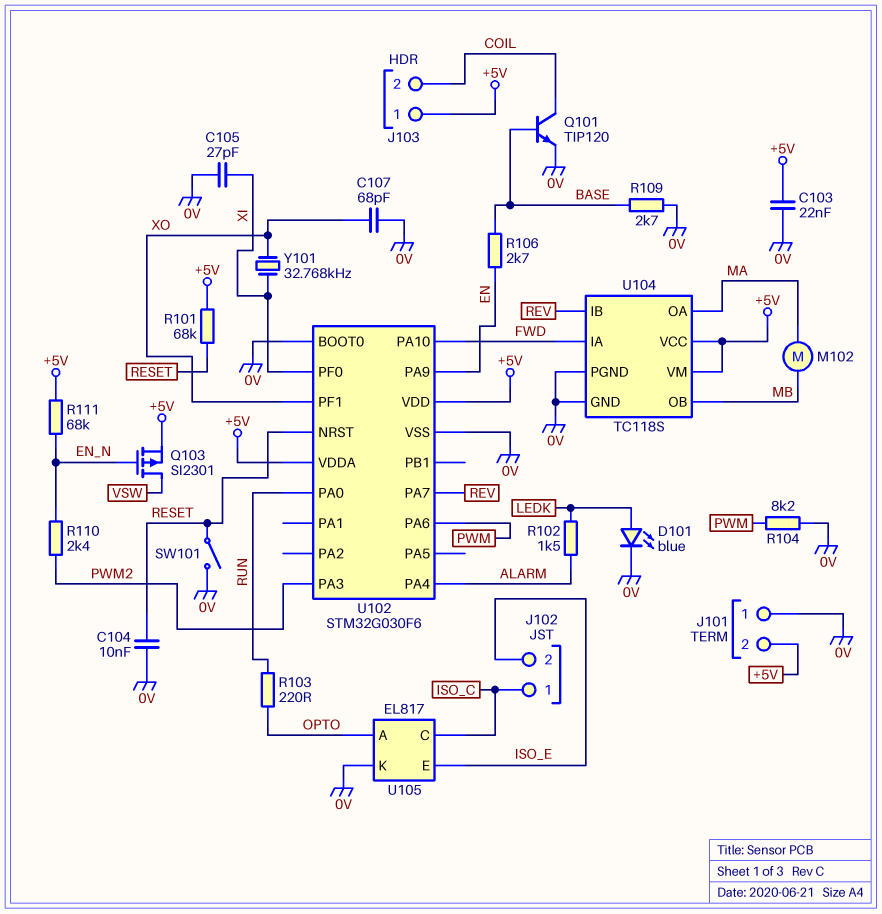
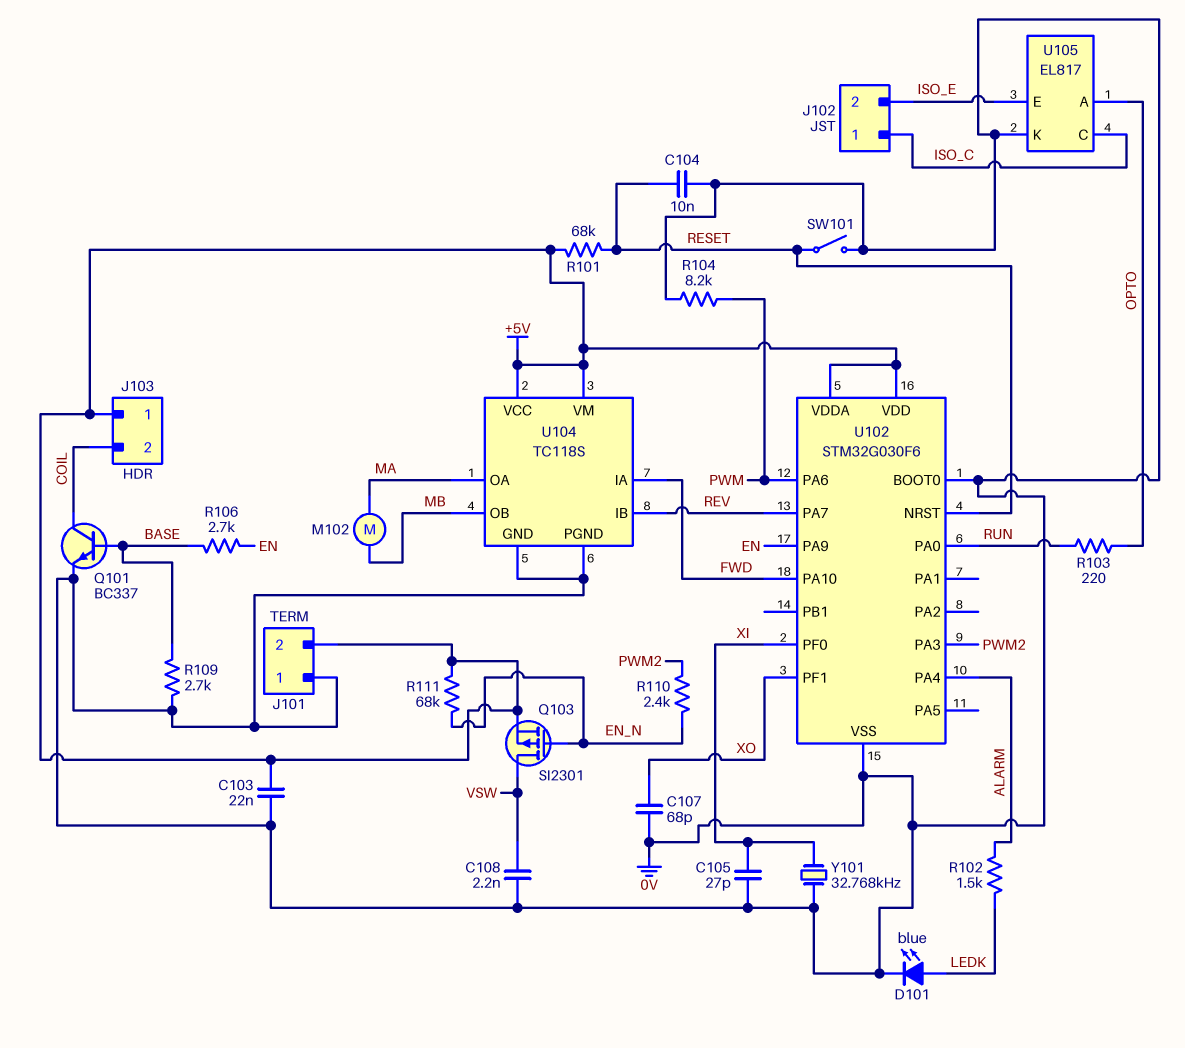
C108: none -> 2.2nF (0V, VSW)
Q101: NPN TIP120 (B BASE, C COIL, E 0V) -> NPN BC337 (B BASE, C COIL, E 0V)
Y101: 32.768kHz (XI, XO) -> 32.768kHz (0V, XI)

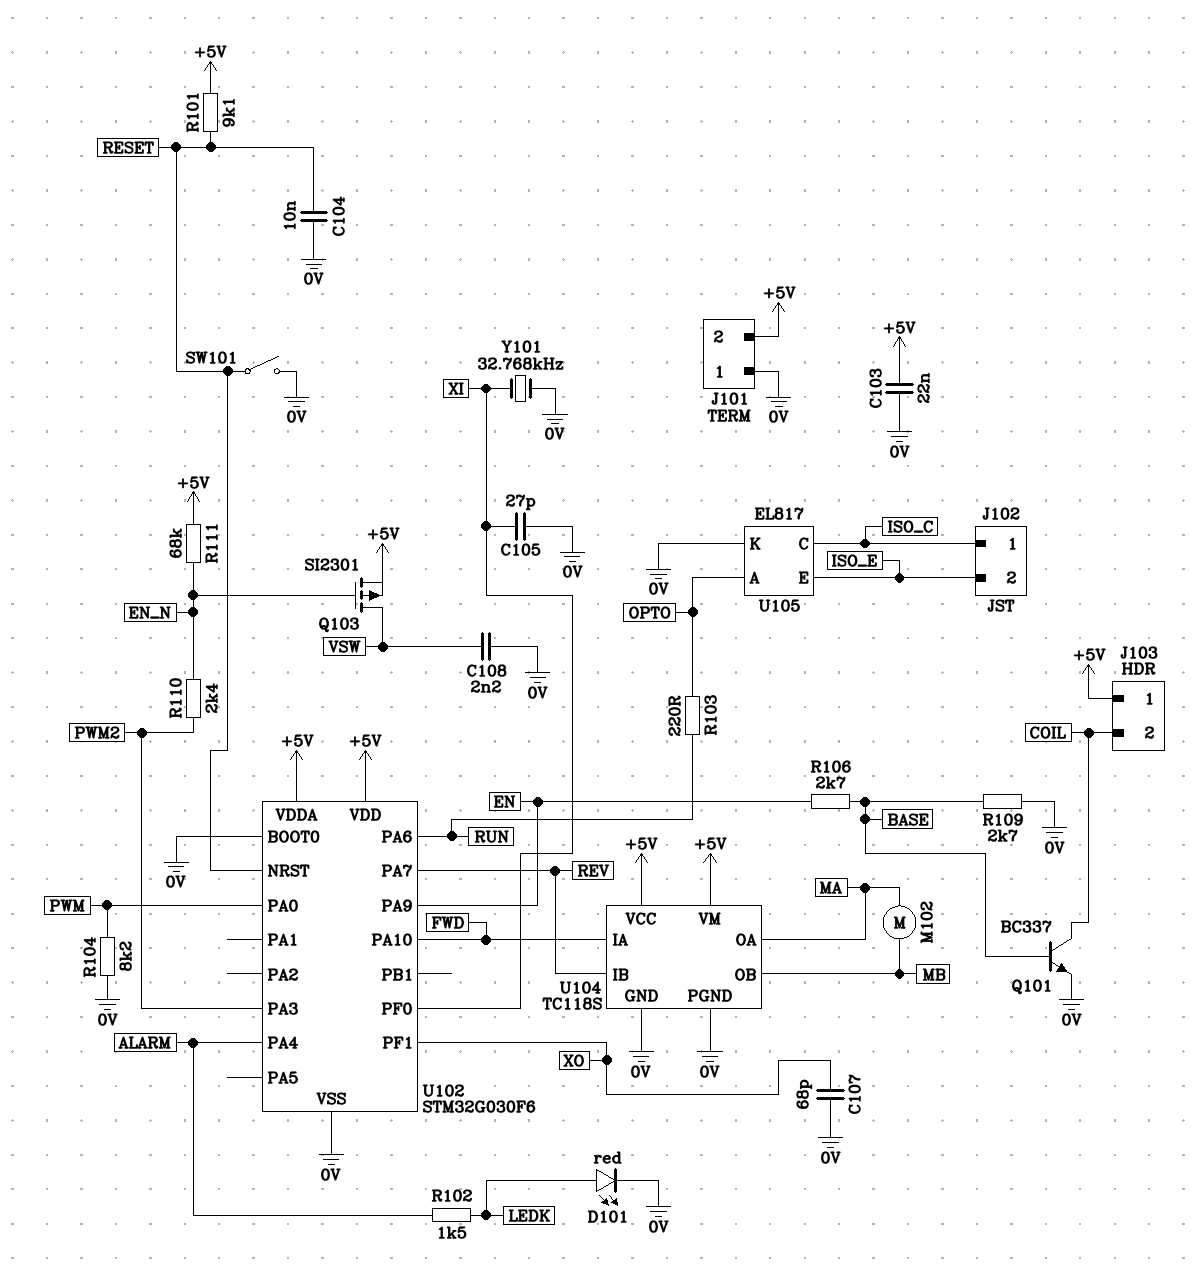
D101: LED blue (A LEDK, K 0V) -> LED red (A LEDK, K 0V)
R101: 68k (+5V, RESET) -> 9.1k (+5V, RESET)
U102 pin PA0: RUN -> PWM
U102 pin PA6: PWM -> RUN

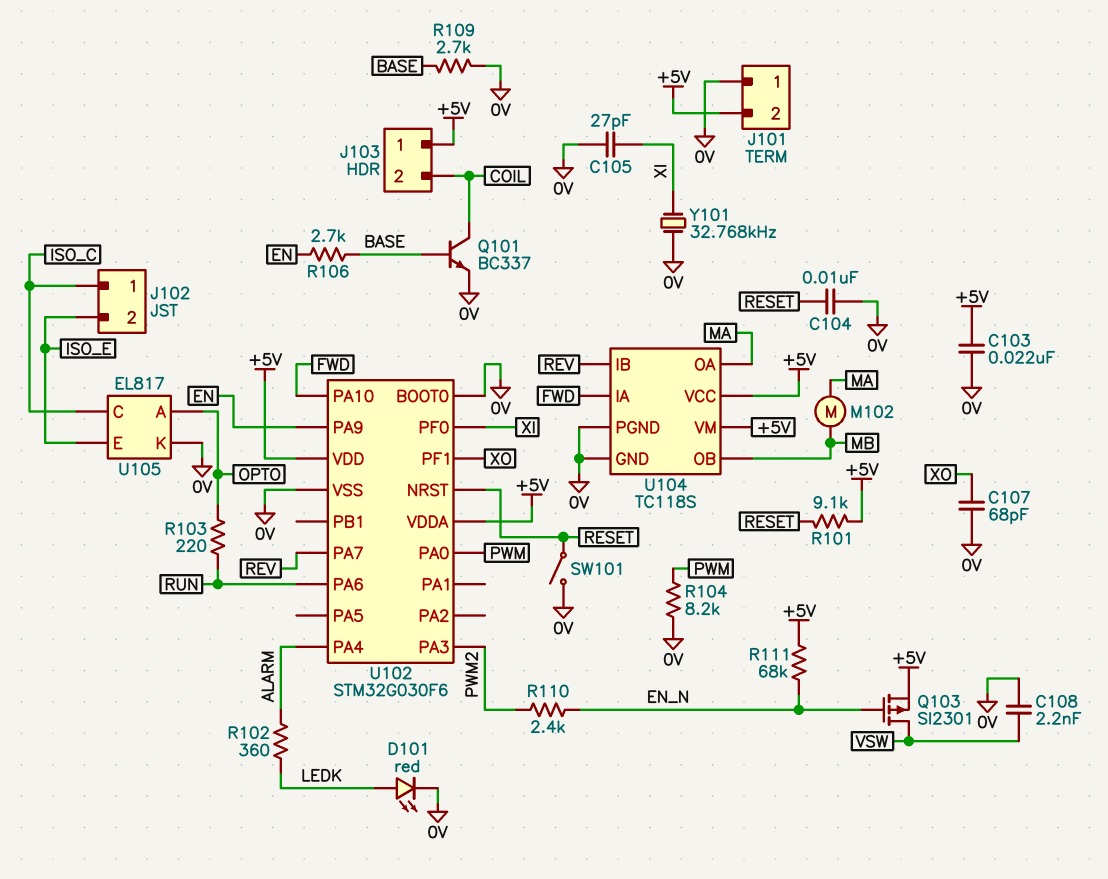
R102: 1.5k (ALARM, LEDK) -> 360 (ALARM, LEDK)

